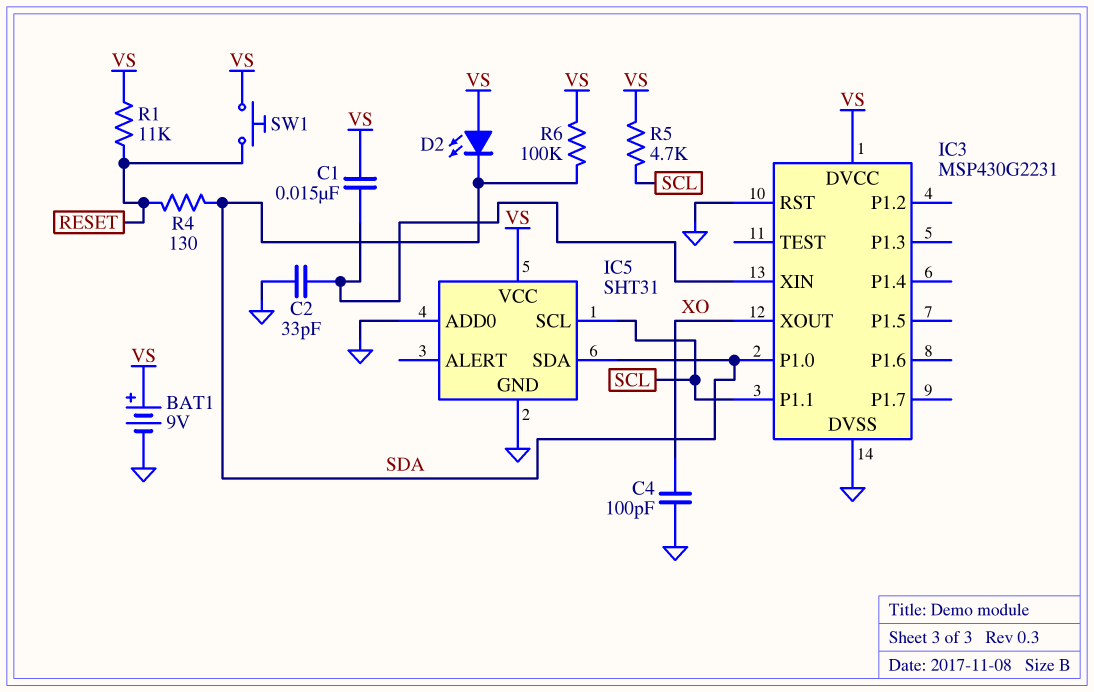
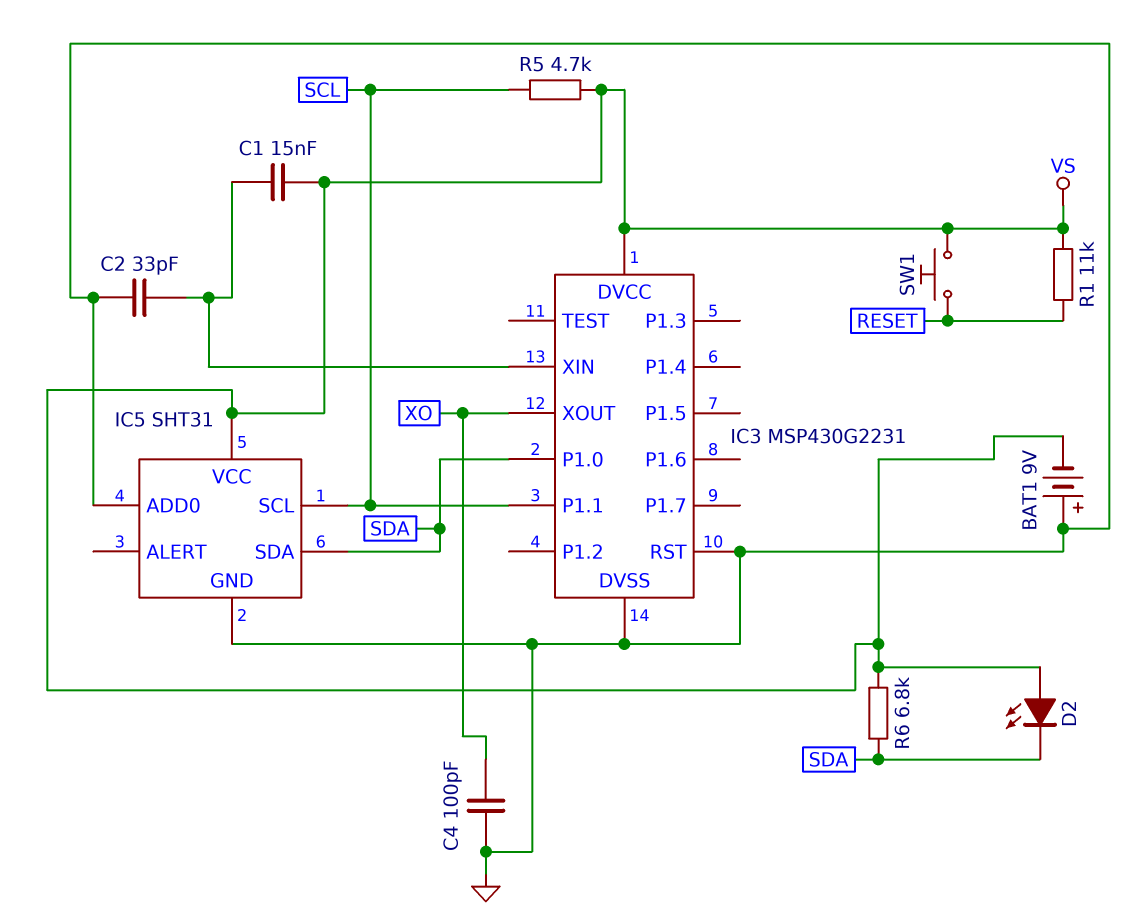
BAT1: 9V (plus VS, minus GND) -> 9V (plus GND, minus VS)
R4: 130 (RESET, SDA) -> none
R6: 100k (SDA, VS) -> 6.8k (SDA, VS)

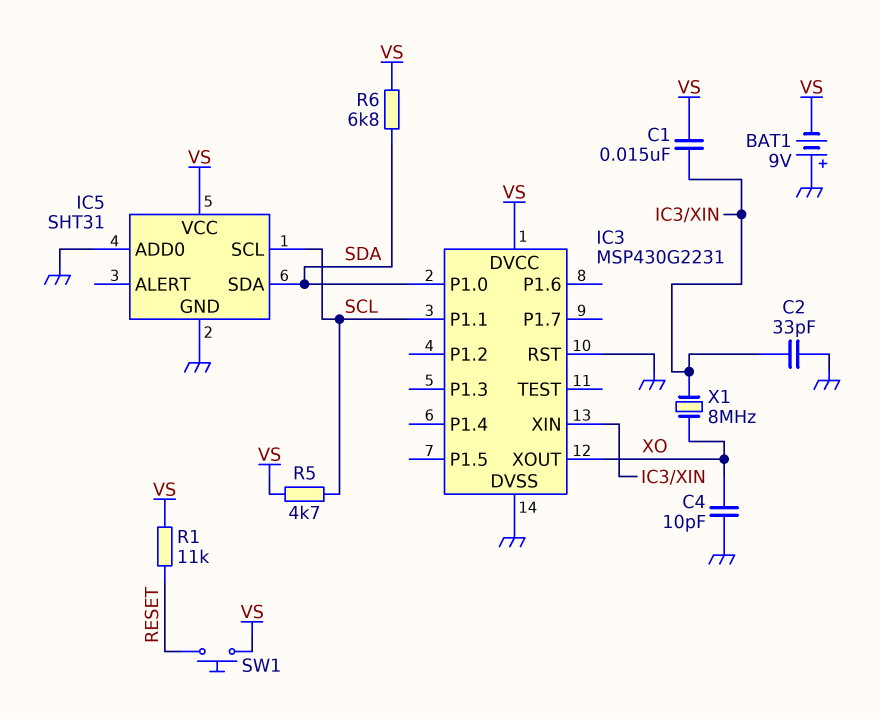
C4: 100pF (GND, XO) -> 10pF (GND, XO)
D2: LED (A VS, K SDA) -> none
X1: none -> 8MHz (IC3/XIN, XO)

